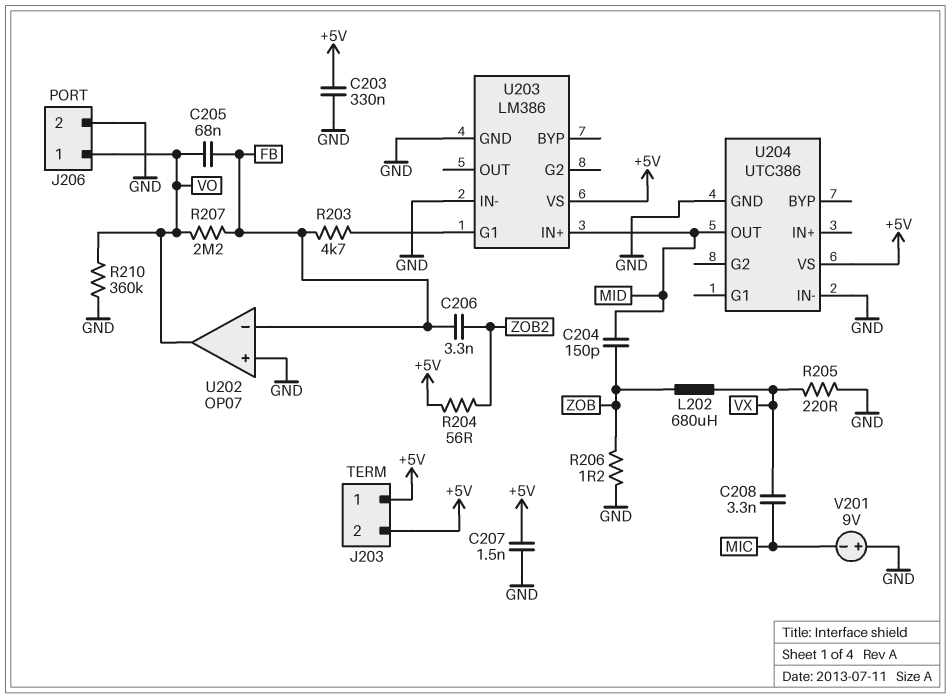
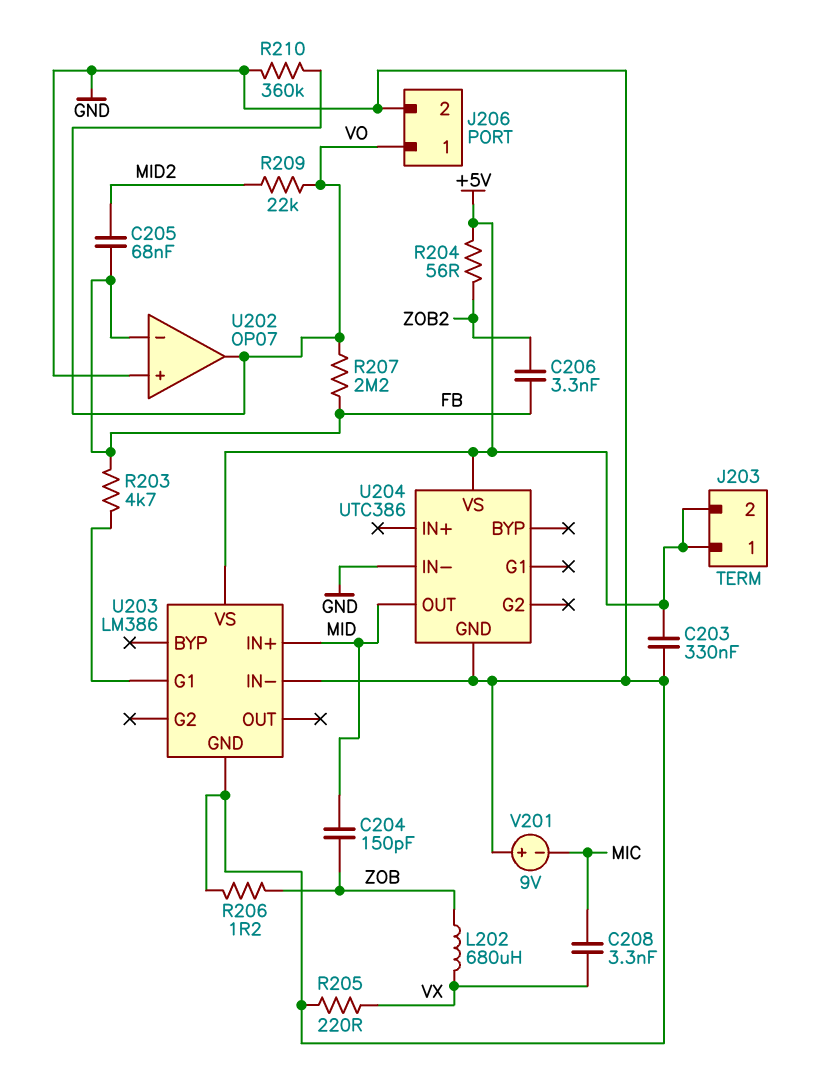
C205: 68nF (FB, VO) -> 68nF (FB, MID2)
C207: 1.5nF (+5V, GND) -> none
R209: none -> 22k (MID2, VO)

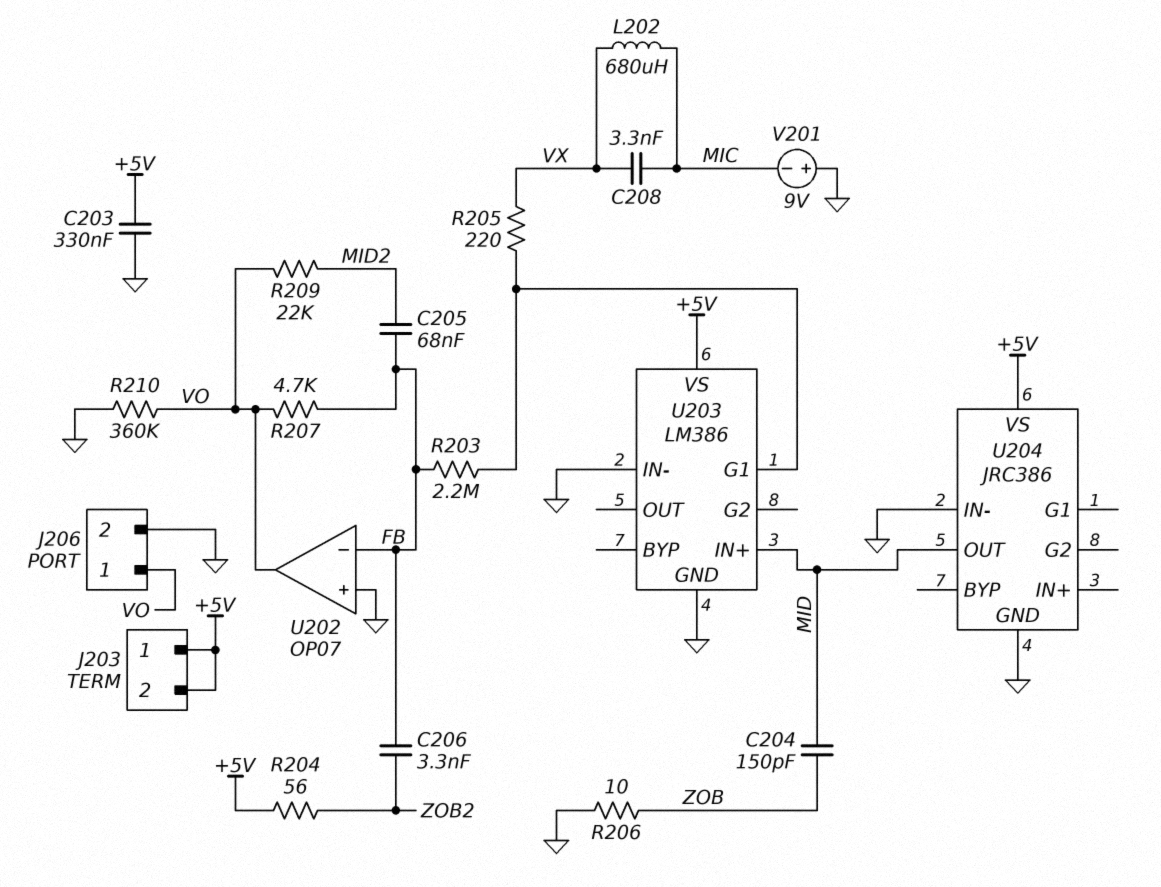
L202: 680uH (VX, ZOB) -> 680uH (MIC, VX)
R203: 4.7k (FB, U203/G1) -> 2.2M (FB, U203/G1)
R205: 220 (GND, VX) -> 220 (U203/G1, VX)
R206: 1.2 (GND, ZOB) -> 10 (GND, ZOB)
R207: 2.2M (FB, VO) -> 4.7k (FB, VO)
U204: UTC386 -> JRC386

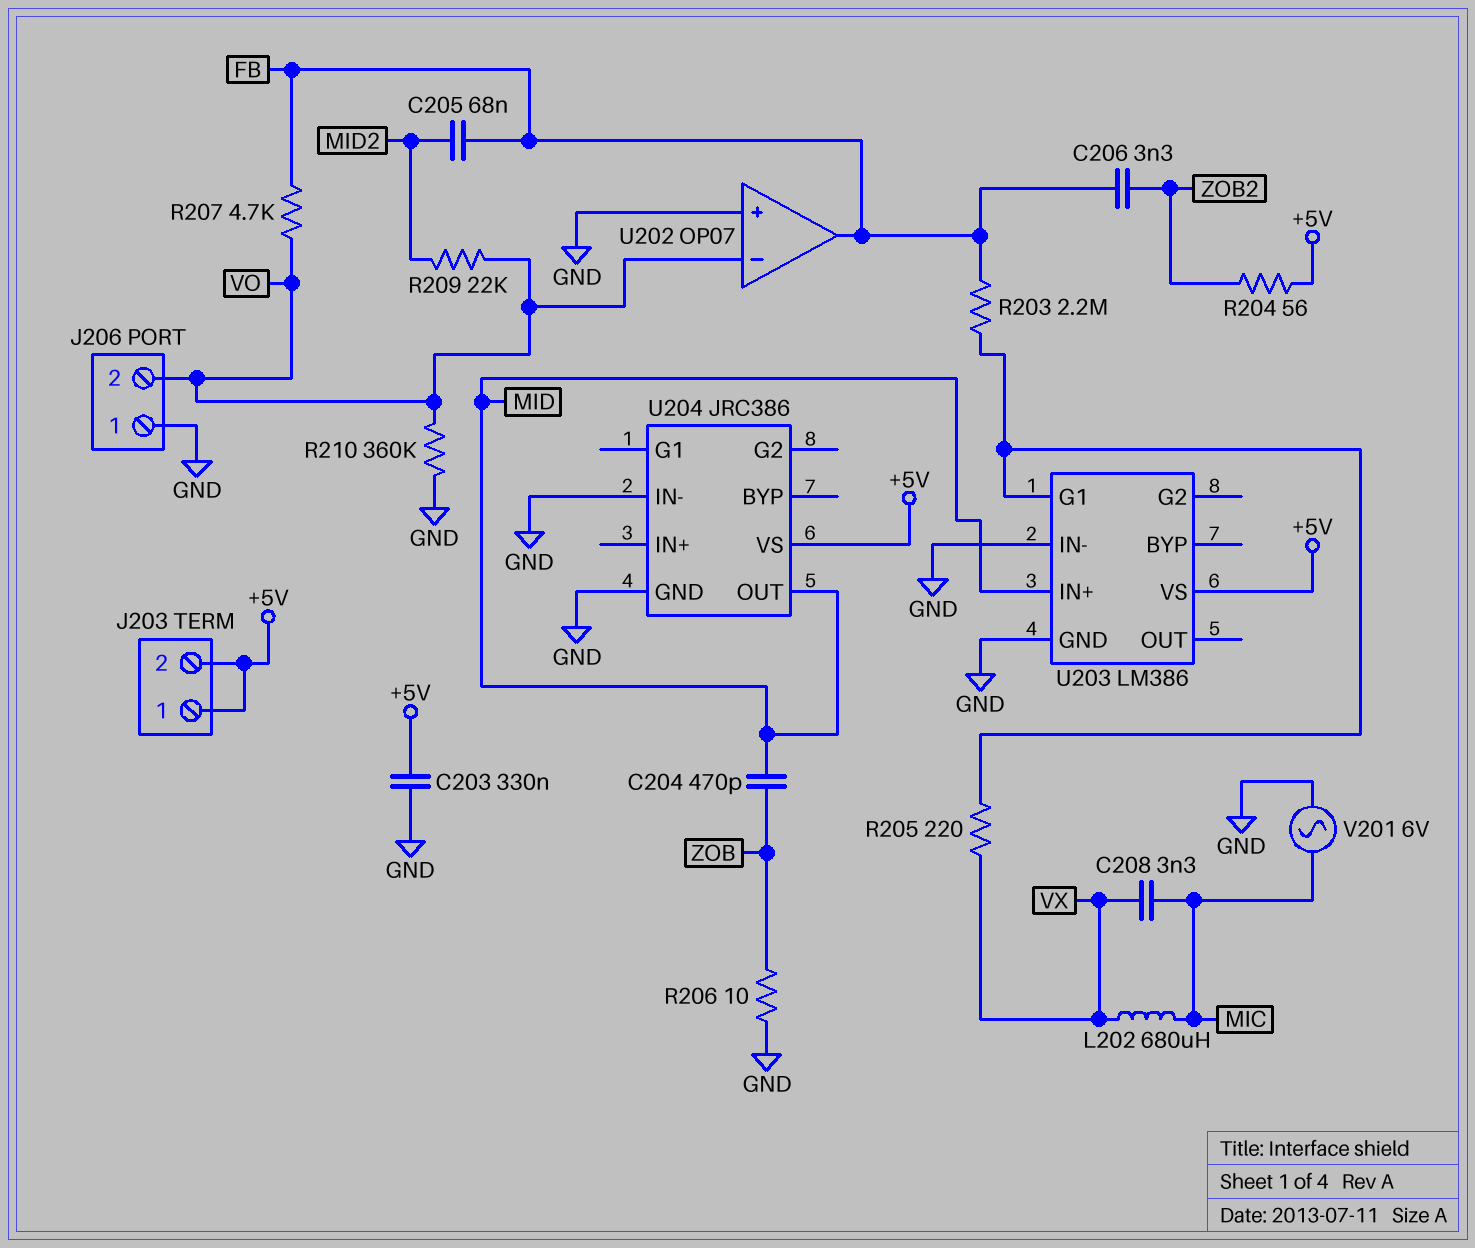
C204: 150pF (MID, ZOB) -> 470pF (MID, ZOB)
J206 pin 1: VO -> GND
J206 pin 2: GND -> VO
U202 pin in-: FB -> VO
U202 pin out: VO -> FB
V201: 9V (plus GND, minus MIC) -> AC 6V (GND, MIC)

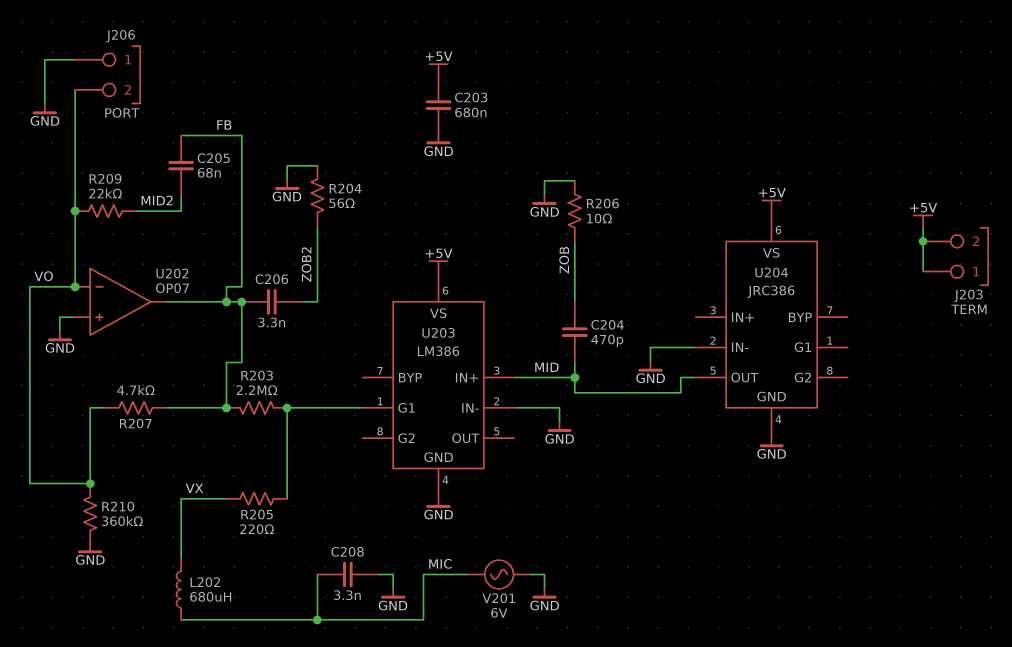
C203: 330nF (+5V, GND) -> 680nF (+5V, GND)
C208: 3.3nF (MIC, VX) -> 3.3nF (GND, MIC)
R204: 56 (+5V, ZOB2) -> 56 (GND, ZOB2)

